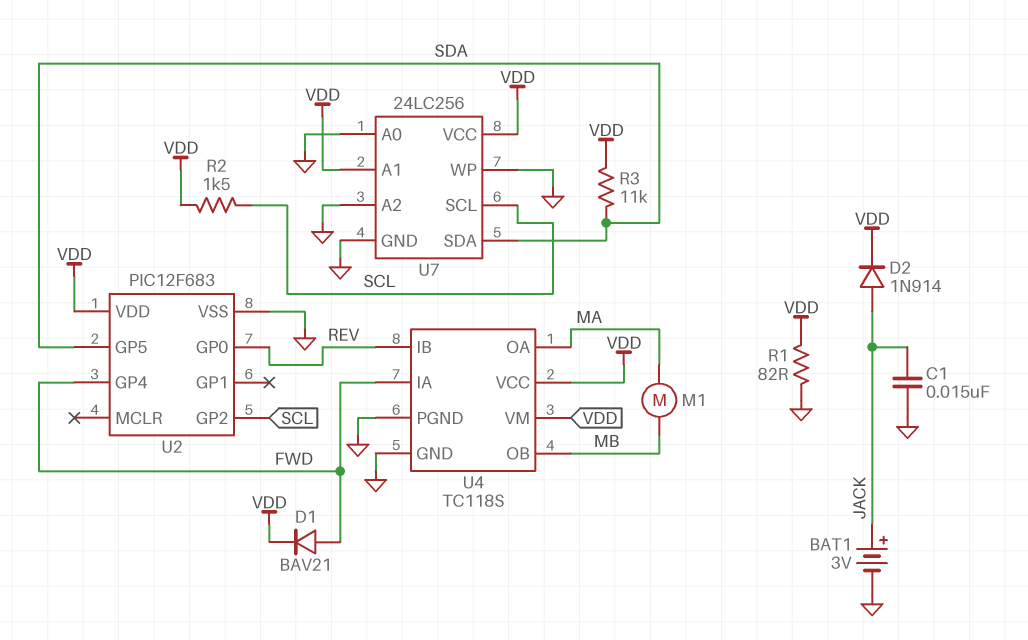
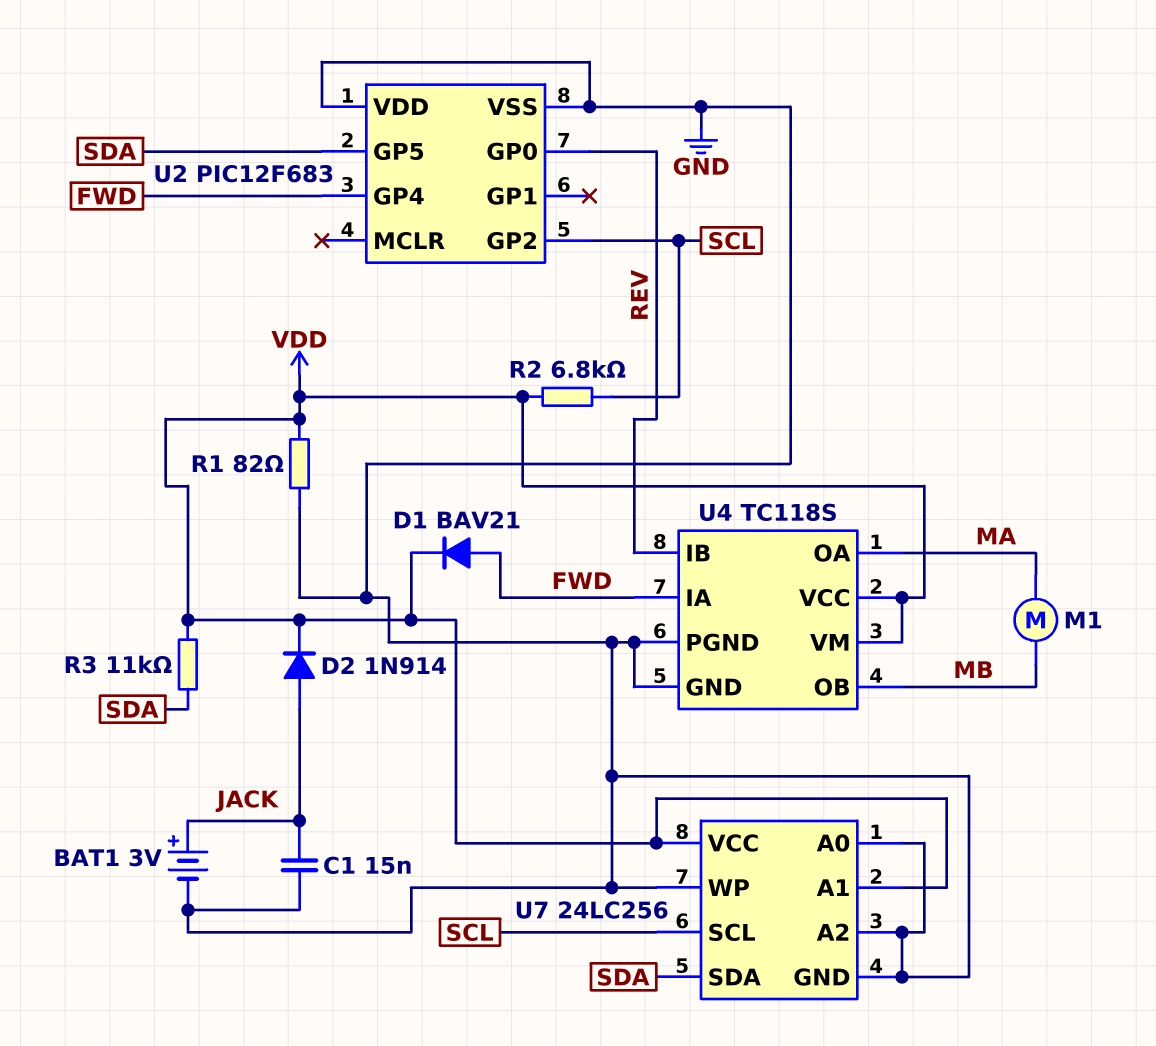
R2: 1.5k (SCL, VDD) -> 6.8k (SCL, VDD)
U2 pin VDD: VDD -> GND

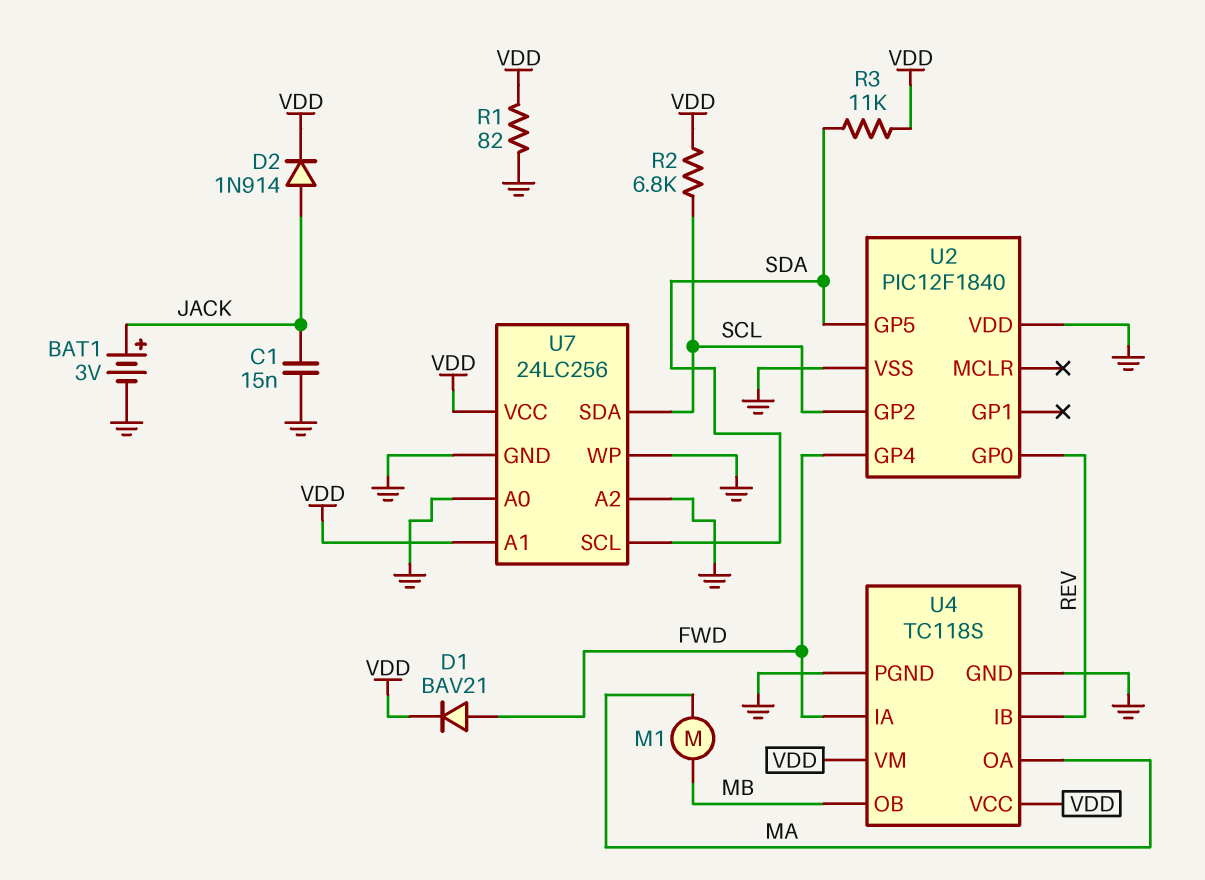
U2: PIC12F683 -> PIC12F1840
U7 pin SCL: SCL -> SDA
U7 pin SDA: SDA -> SCL

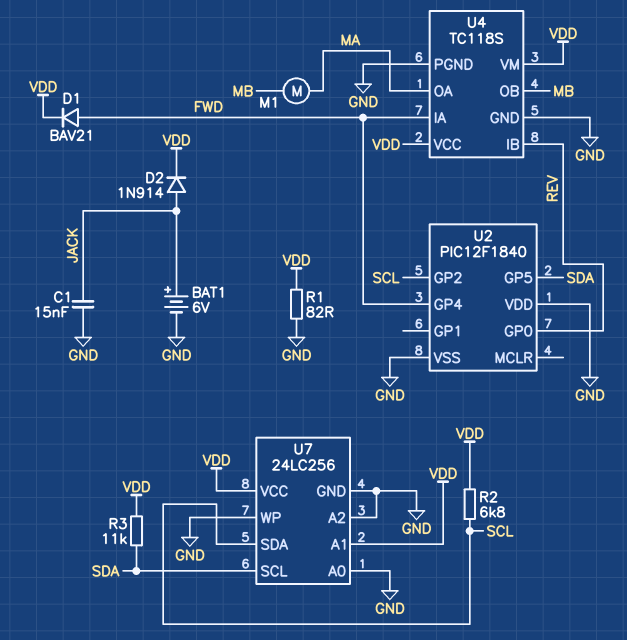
BAT1: 3V (plus JACK, minus GND) -> 6V (plus JACK, minus GND)

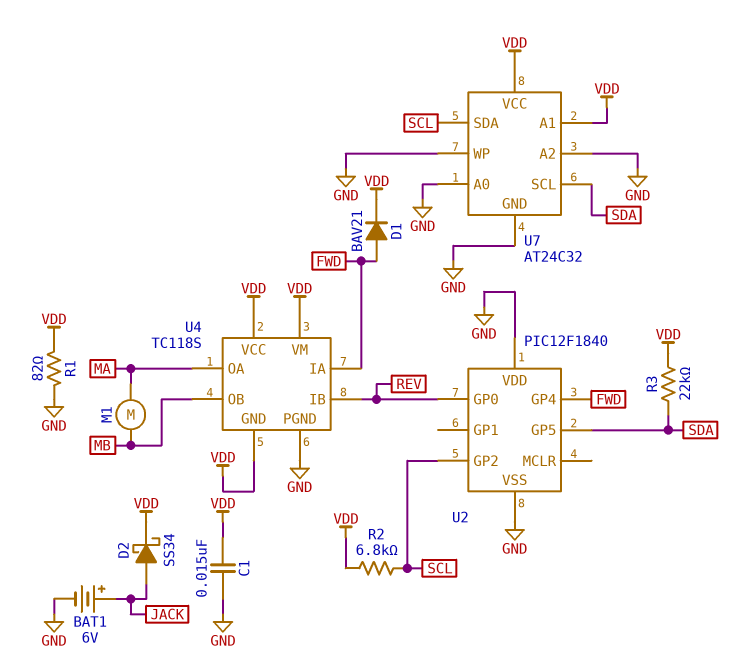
C1: 15nF (GND, JACK) -> 15nF (GND, VDD)
D2: diode 1N914 (A JACK, K VDD) -> schottky SS34 (A JACK, K VDD)
R3: 11k (SDA, VDD) -> 22k (SDA, VDD)
U4 pin GND: GND -> VDD
U7: 24LC256 -> AT24C32

